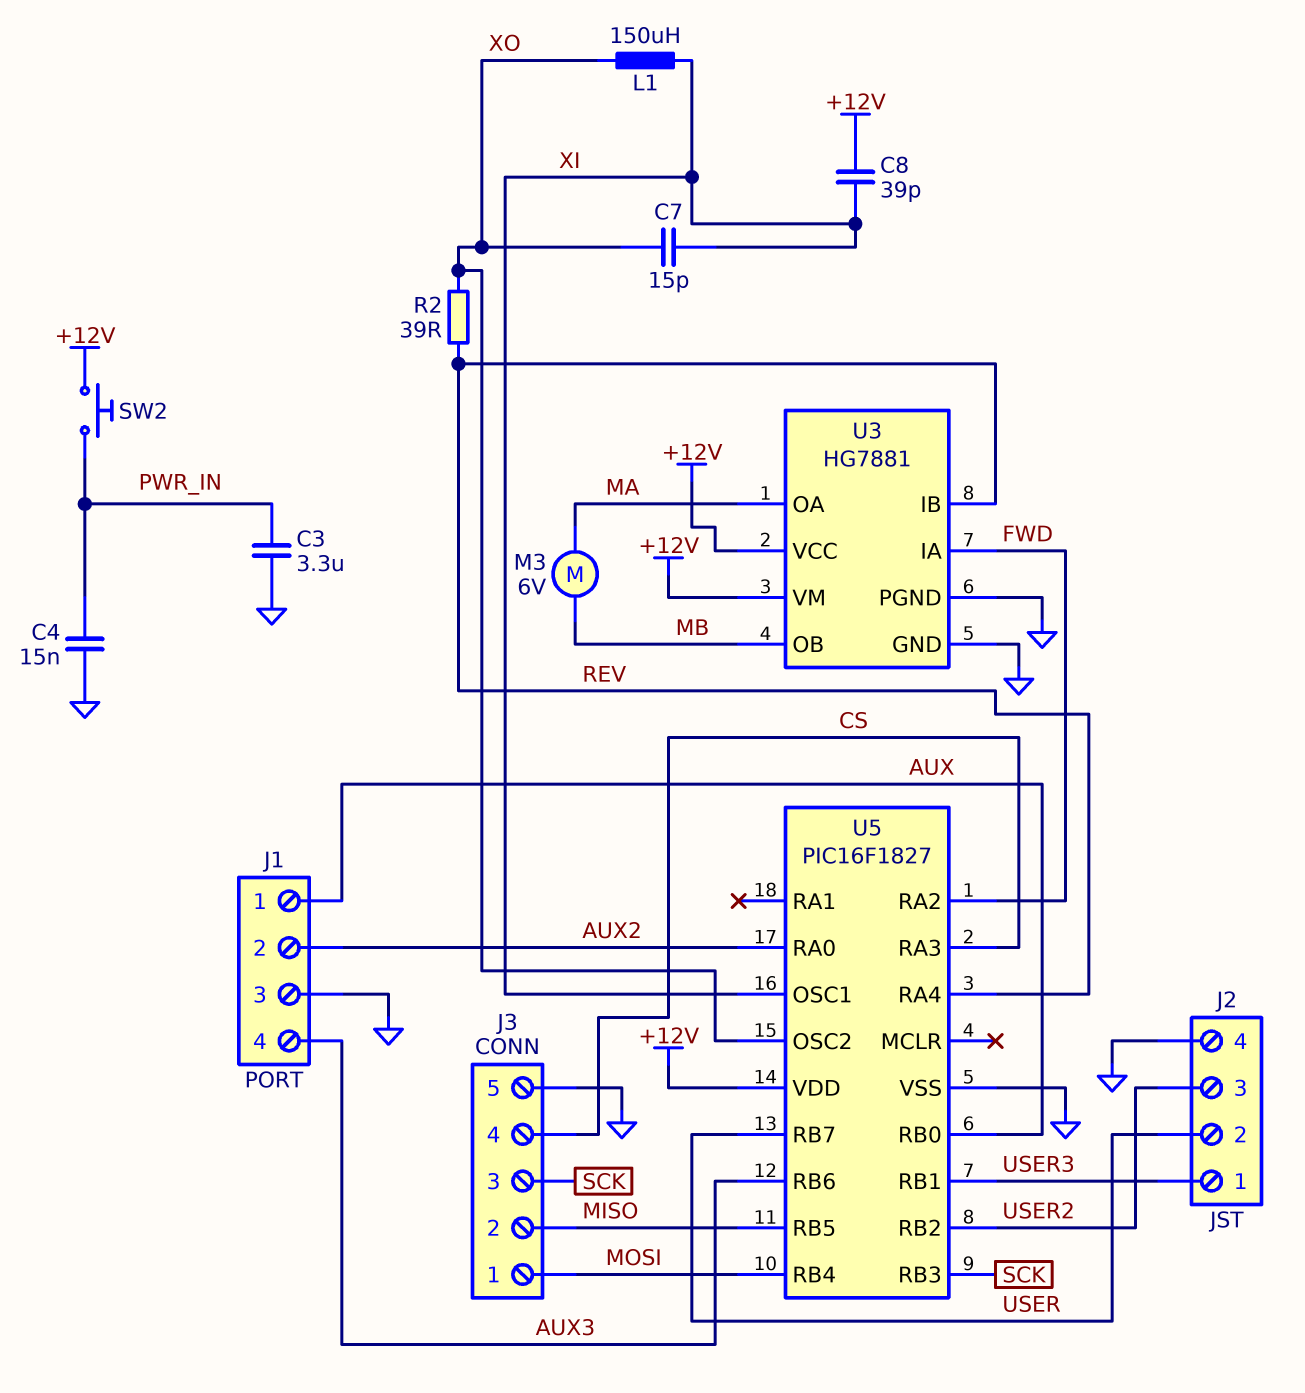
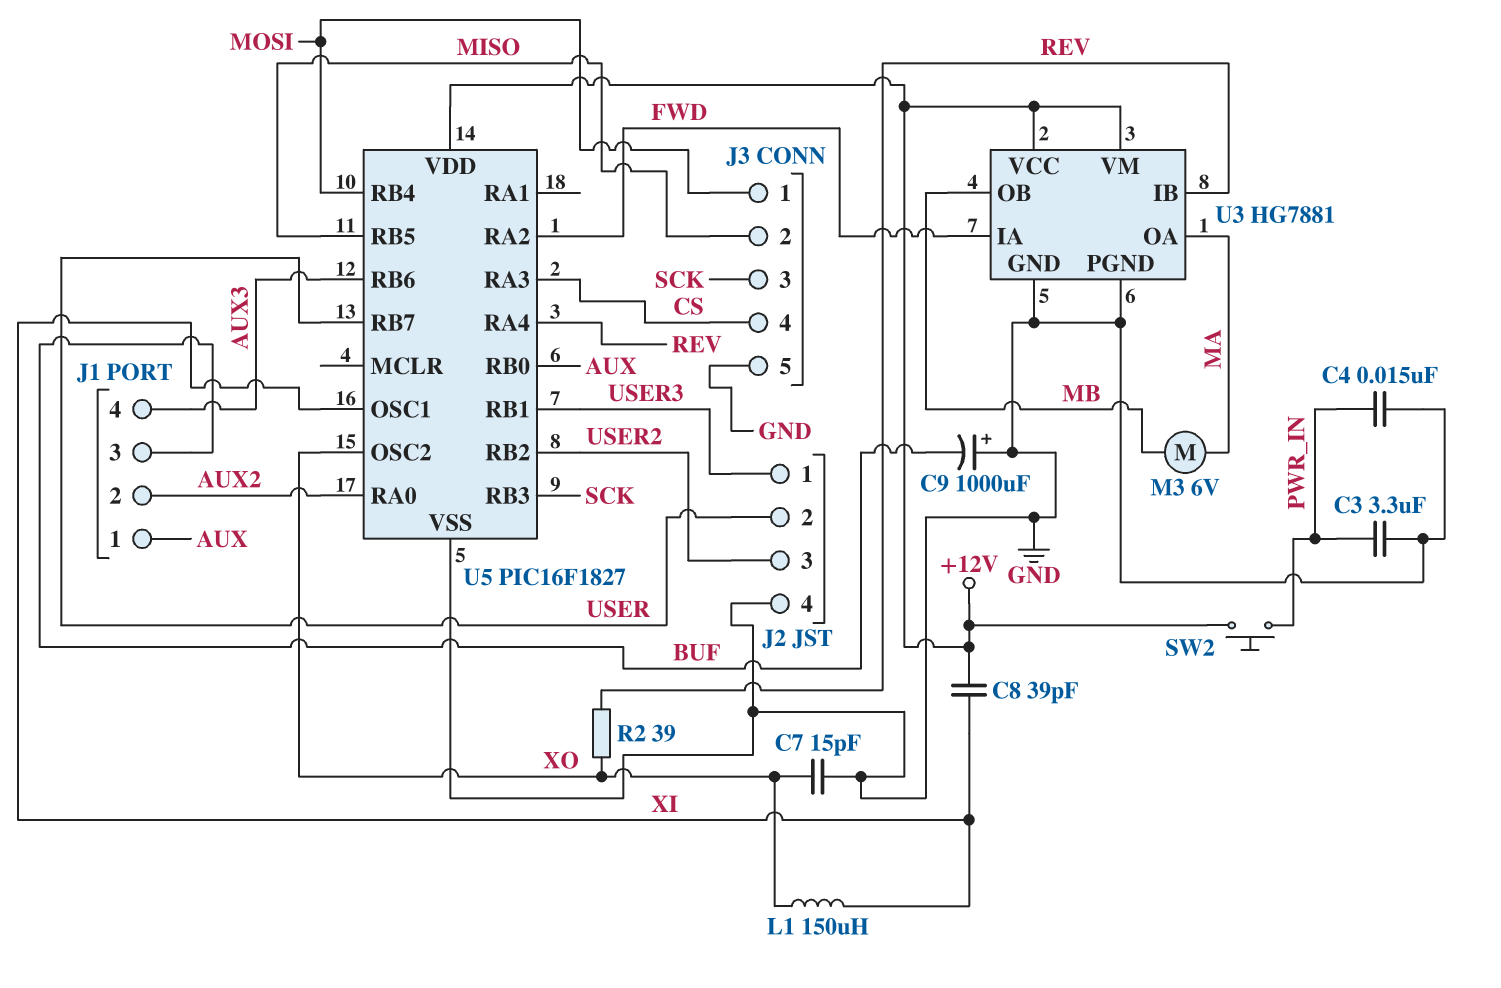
C7: 15pF (XI, XO) -> 15pF (GND, XO)
C9: none -> 1000uF (plus GND, minus BUF)
J1 pin 3: GND -> BUF

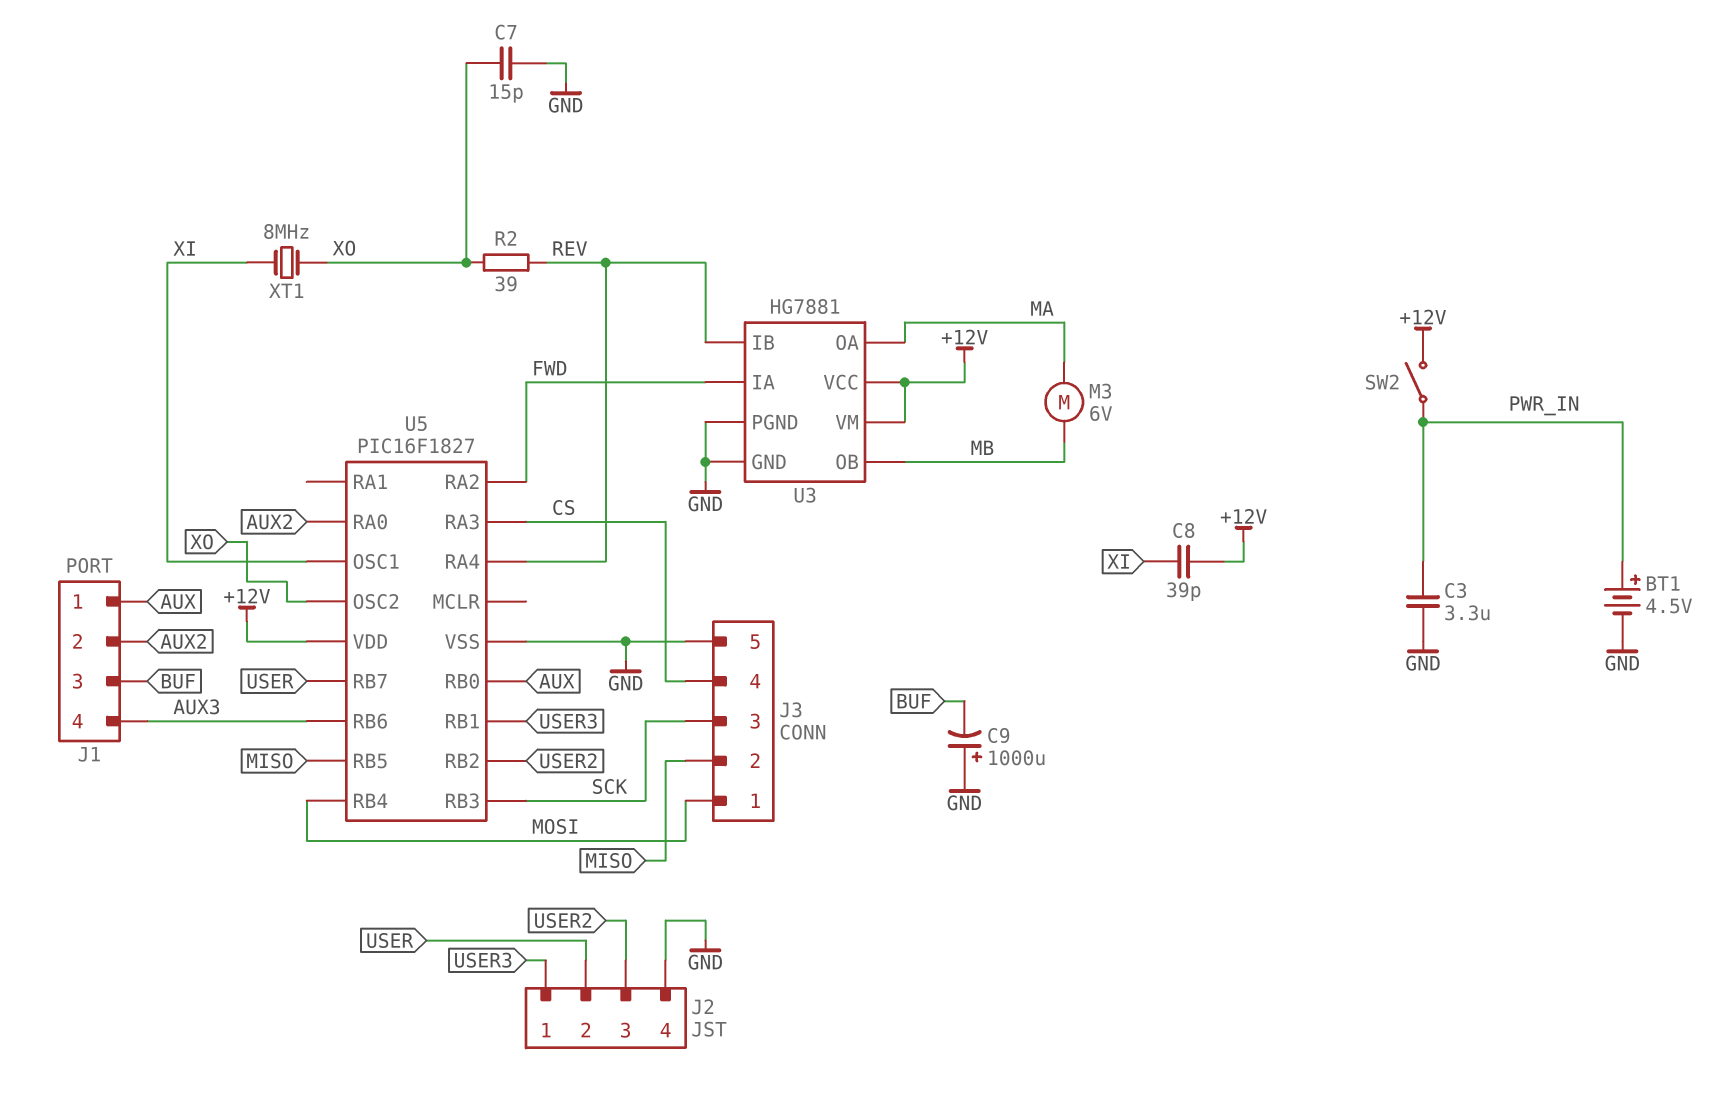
BT1: none -> 4.5V (plus PWR_IN, minus GND)
C4: 15nF (GND, PWR_IN) -> none
L1: 150uH (XI, XO) -> none
SW2: button (+12V, PWR_IN) -> switch (+12V, PWR_IN)
XT1: none -> 8MHz (XI, XO)

